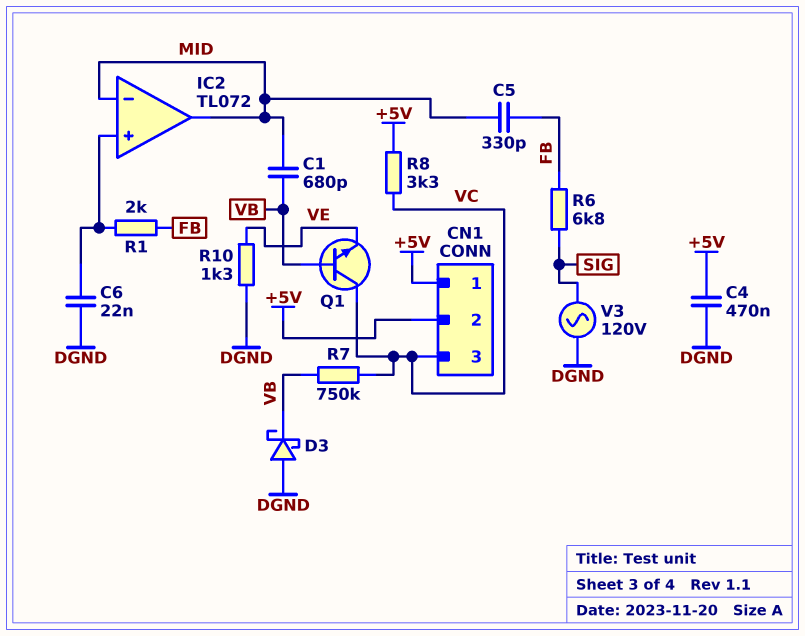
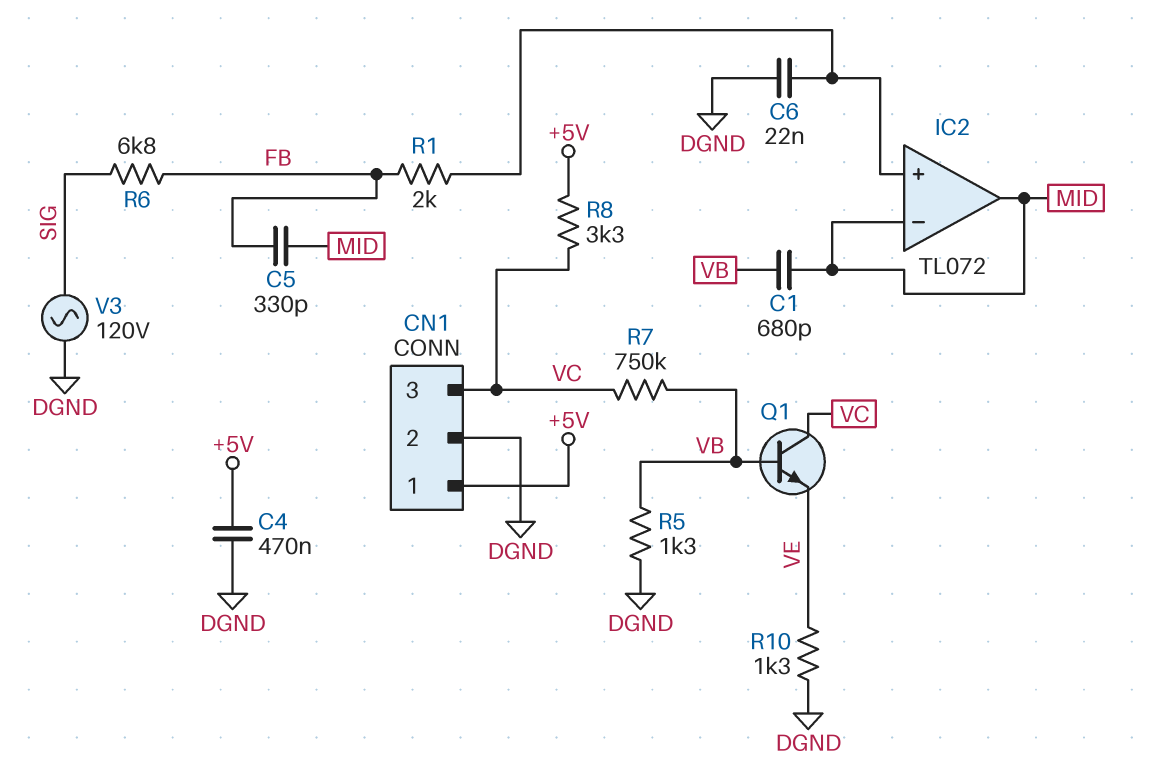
CN1 pin 2: +5V -> DGND
D3: schottky (A DGND, K VB) -> none
R5: none -> 1.3k (DGND, VB)

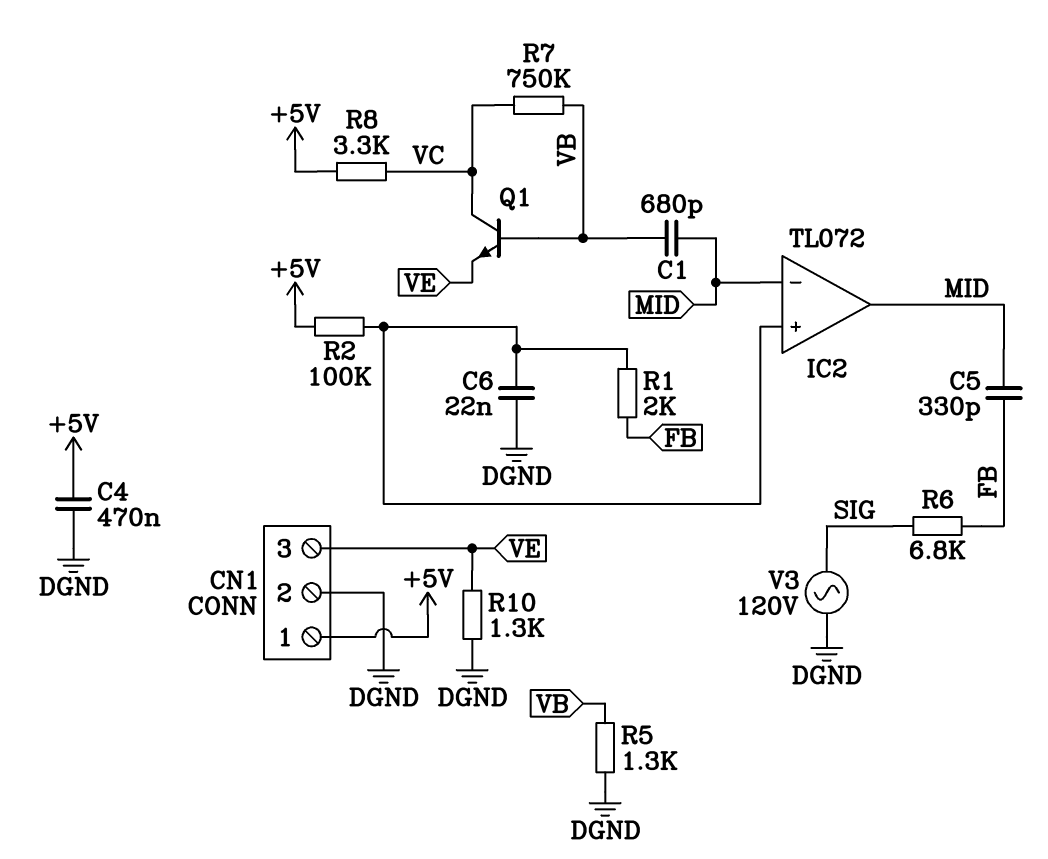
CN1 pin 3: VC -> VE
R2: none -> 100k (+5V, IC2/in+)

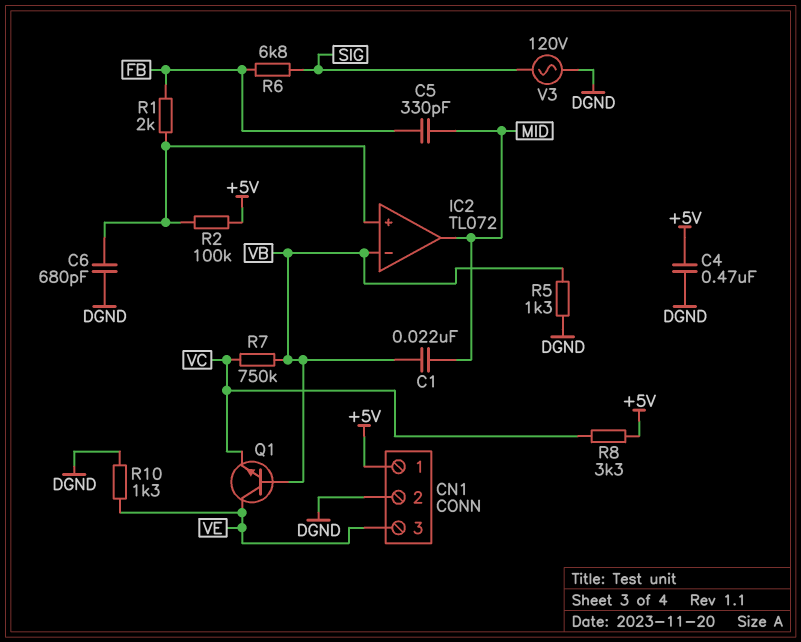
C1: 680pF (MID, VB) -> 22nF (MID, VB)
C6: 22nF (DGND, IC2/in+) -> 680pF (DGND, IC2/in+)
IC2 pin in-: MID -> VB
Q1: NPN (B VB, C VC, E VE) -> NPN (B VB, C VE, E VC)

